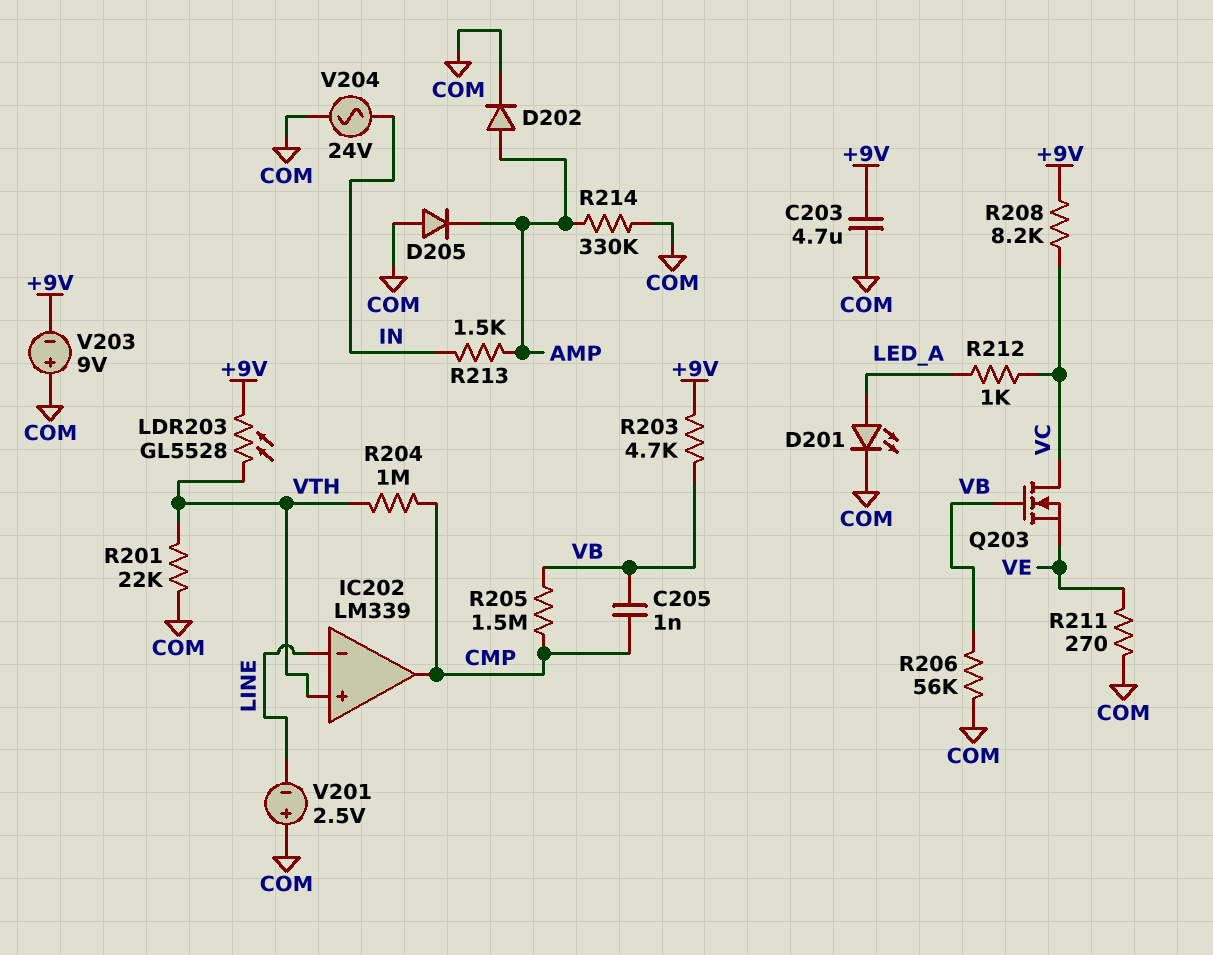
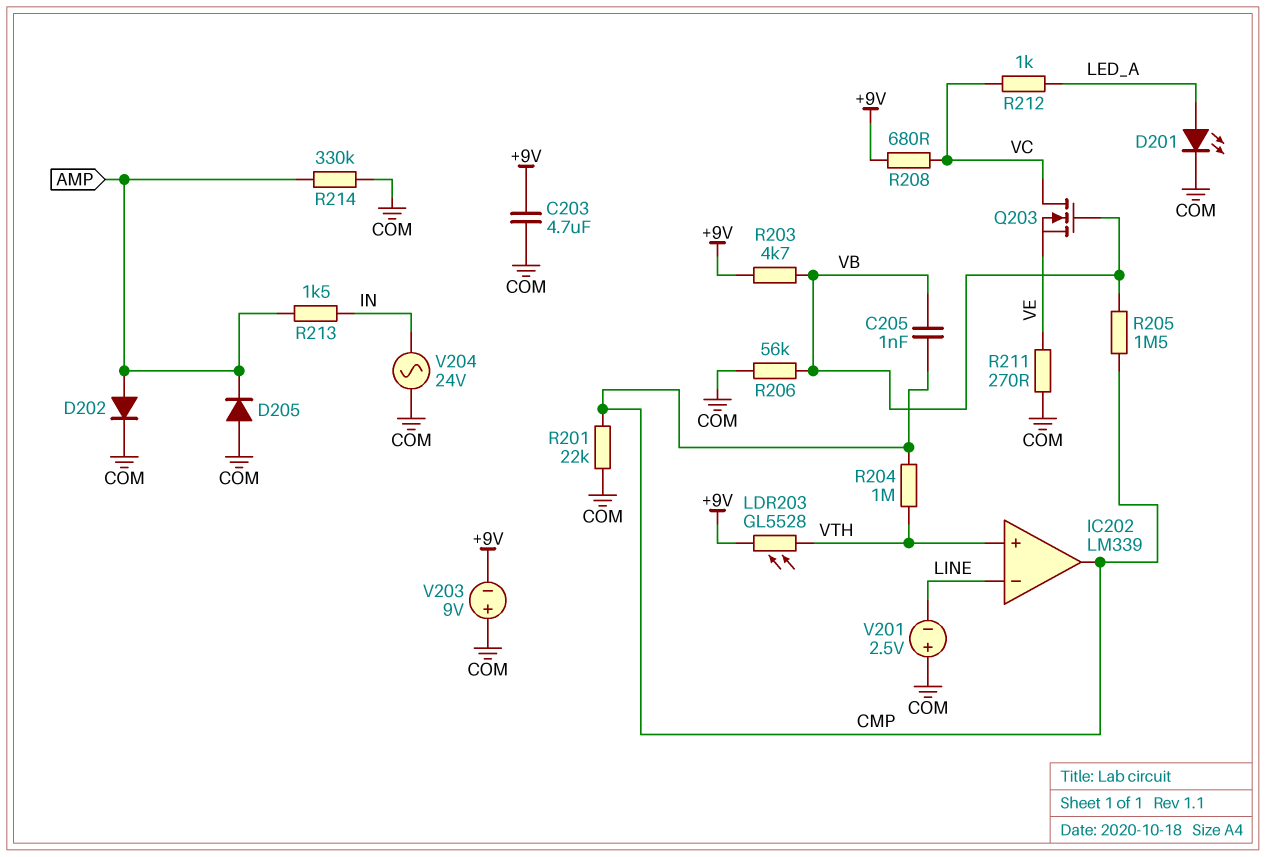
R201: 22k (COM, VTH) -> 22k (CMP, COM)
R208: 8.2k (+9V, VC) -> 680 (+9V, VC)

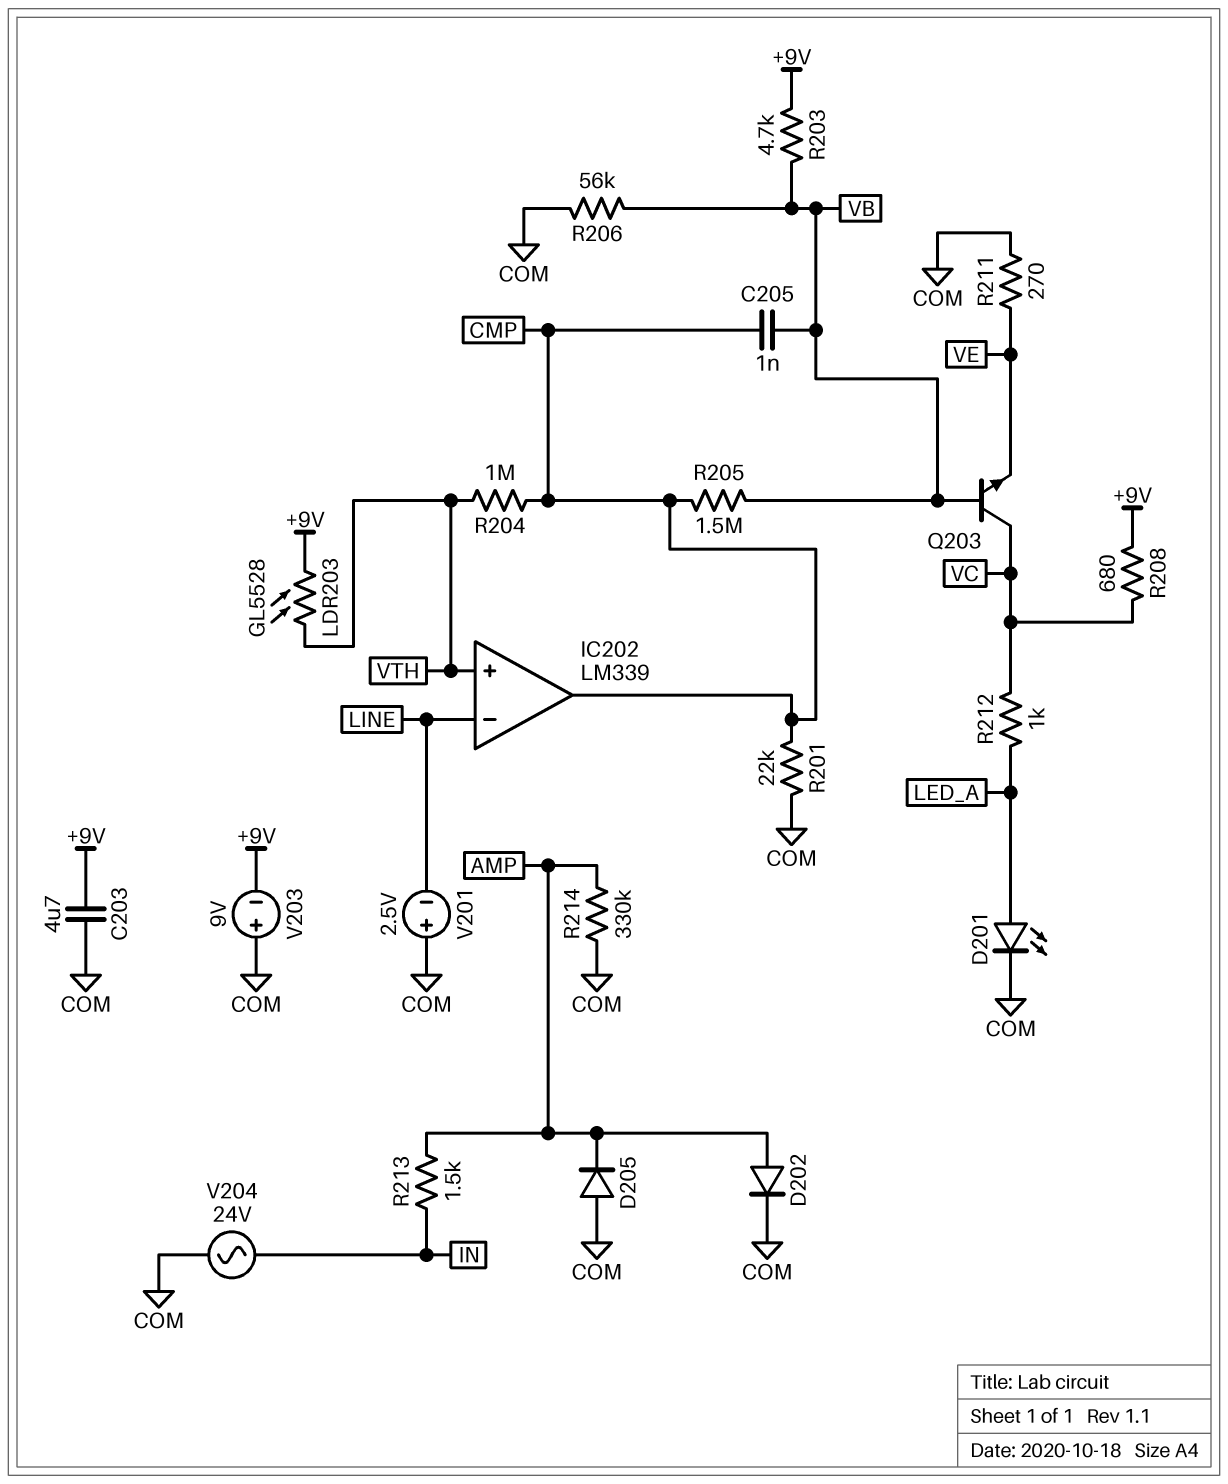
Q203: NMOS (G VB, D VC, S VE) -> NPN (B VB, C VC, E VE)

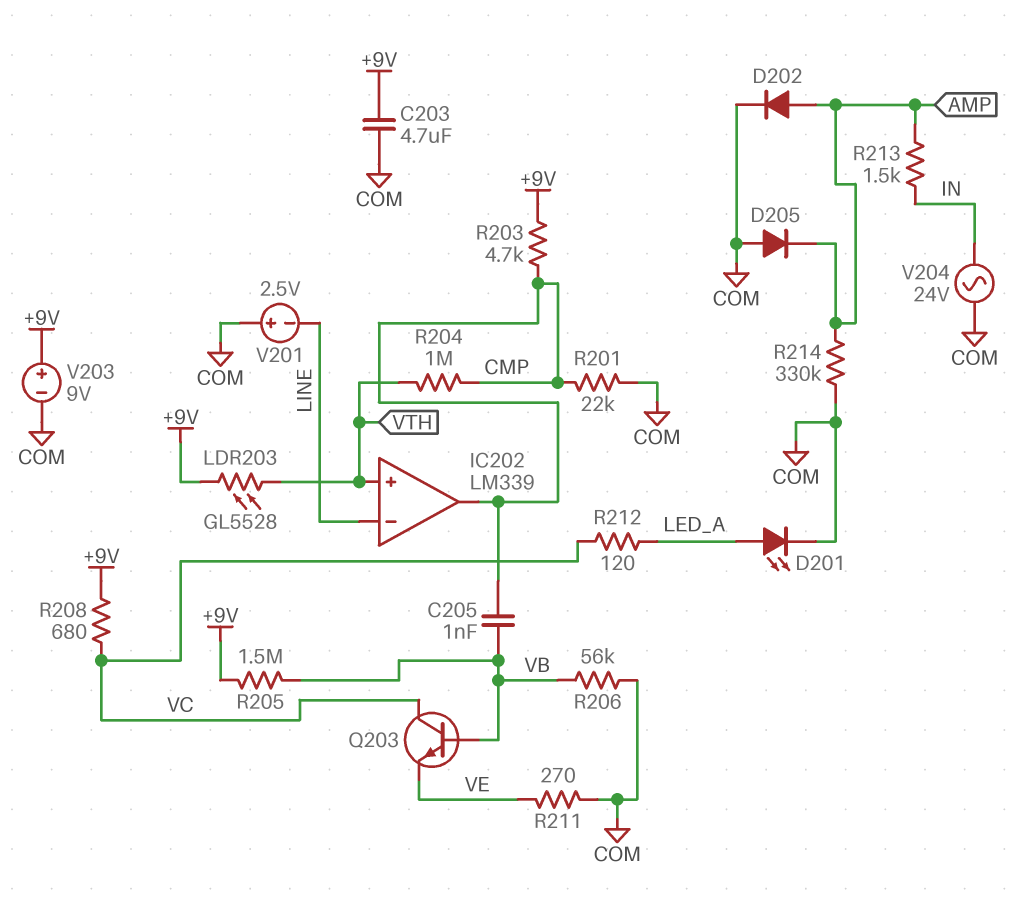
R203: 4.7k (+9V, VB) -> 4.7k (+9V, CMP)
R205: 1.5M (CMP, VB) -> 1.5M (+9V, VB)
R212: 1k (LED_A, VC) -> 120 (LED_A, VC)
V203: 9V (plus COM, minus +9V) -> 9V (plus +9V, minus COM)

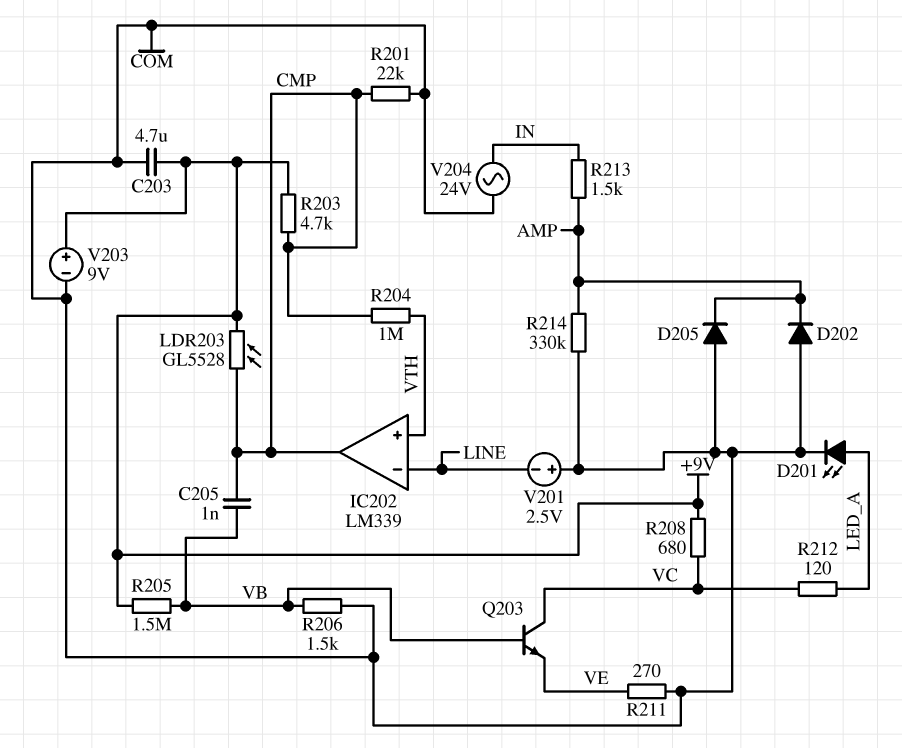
D202: diode (A AMP, K COM) -> diode (A COM, K AMP)
LDR203: GL5528 (+9V, VTH) -> GL5528 (+9V, CMP)
R206: 56k (COM, VB) -> 1.5k (COM, VB)

